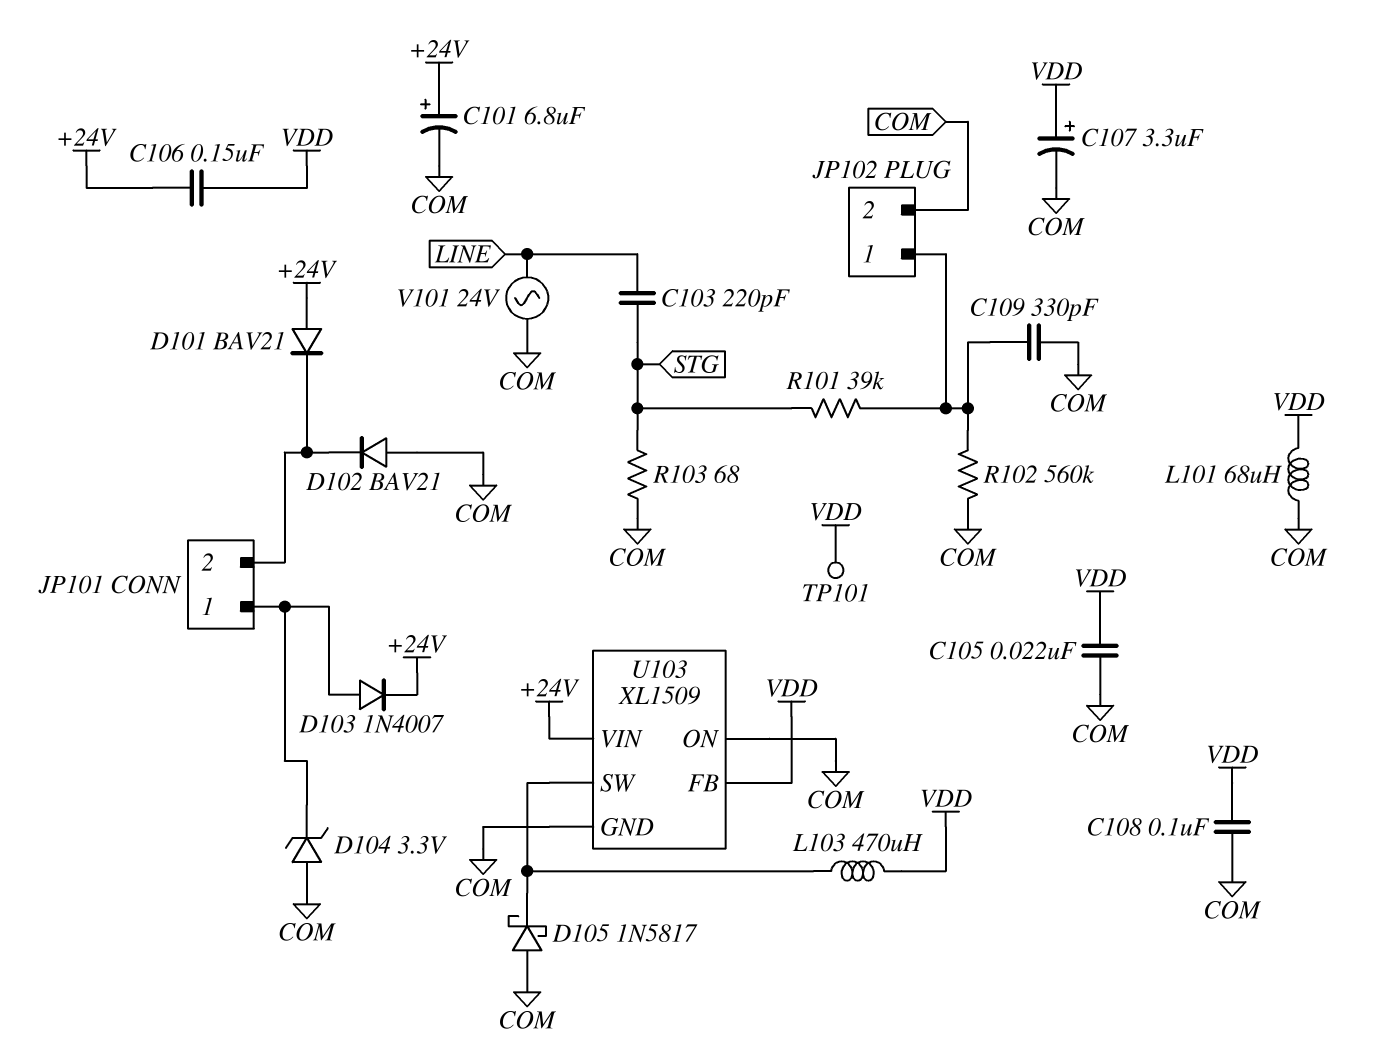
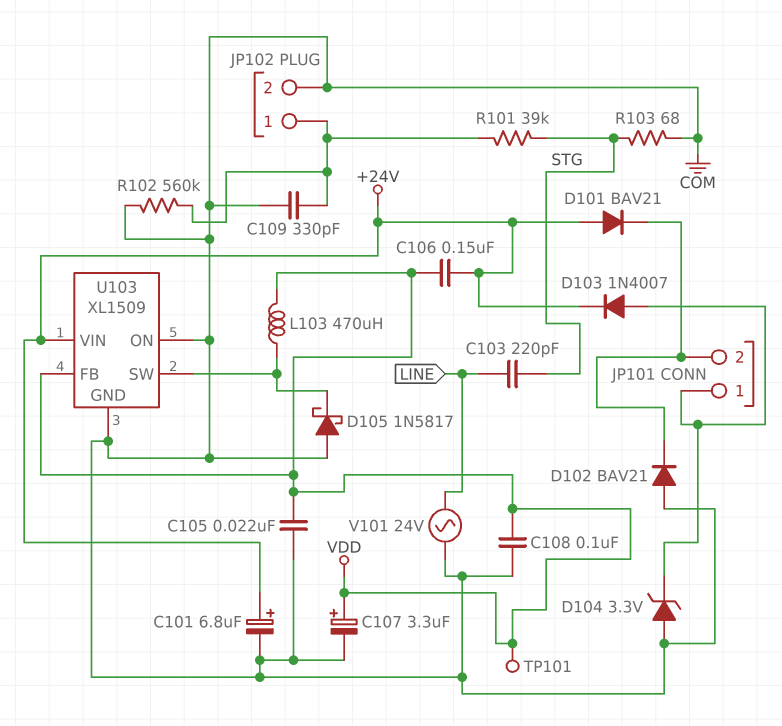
L101: 68uH (COM, VDD) -> none

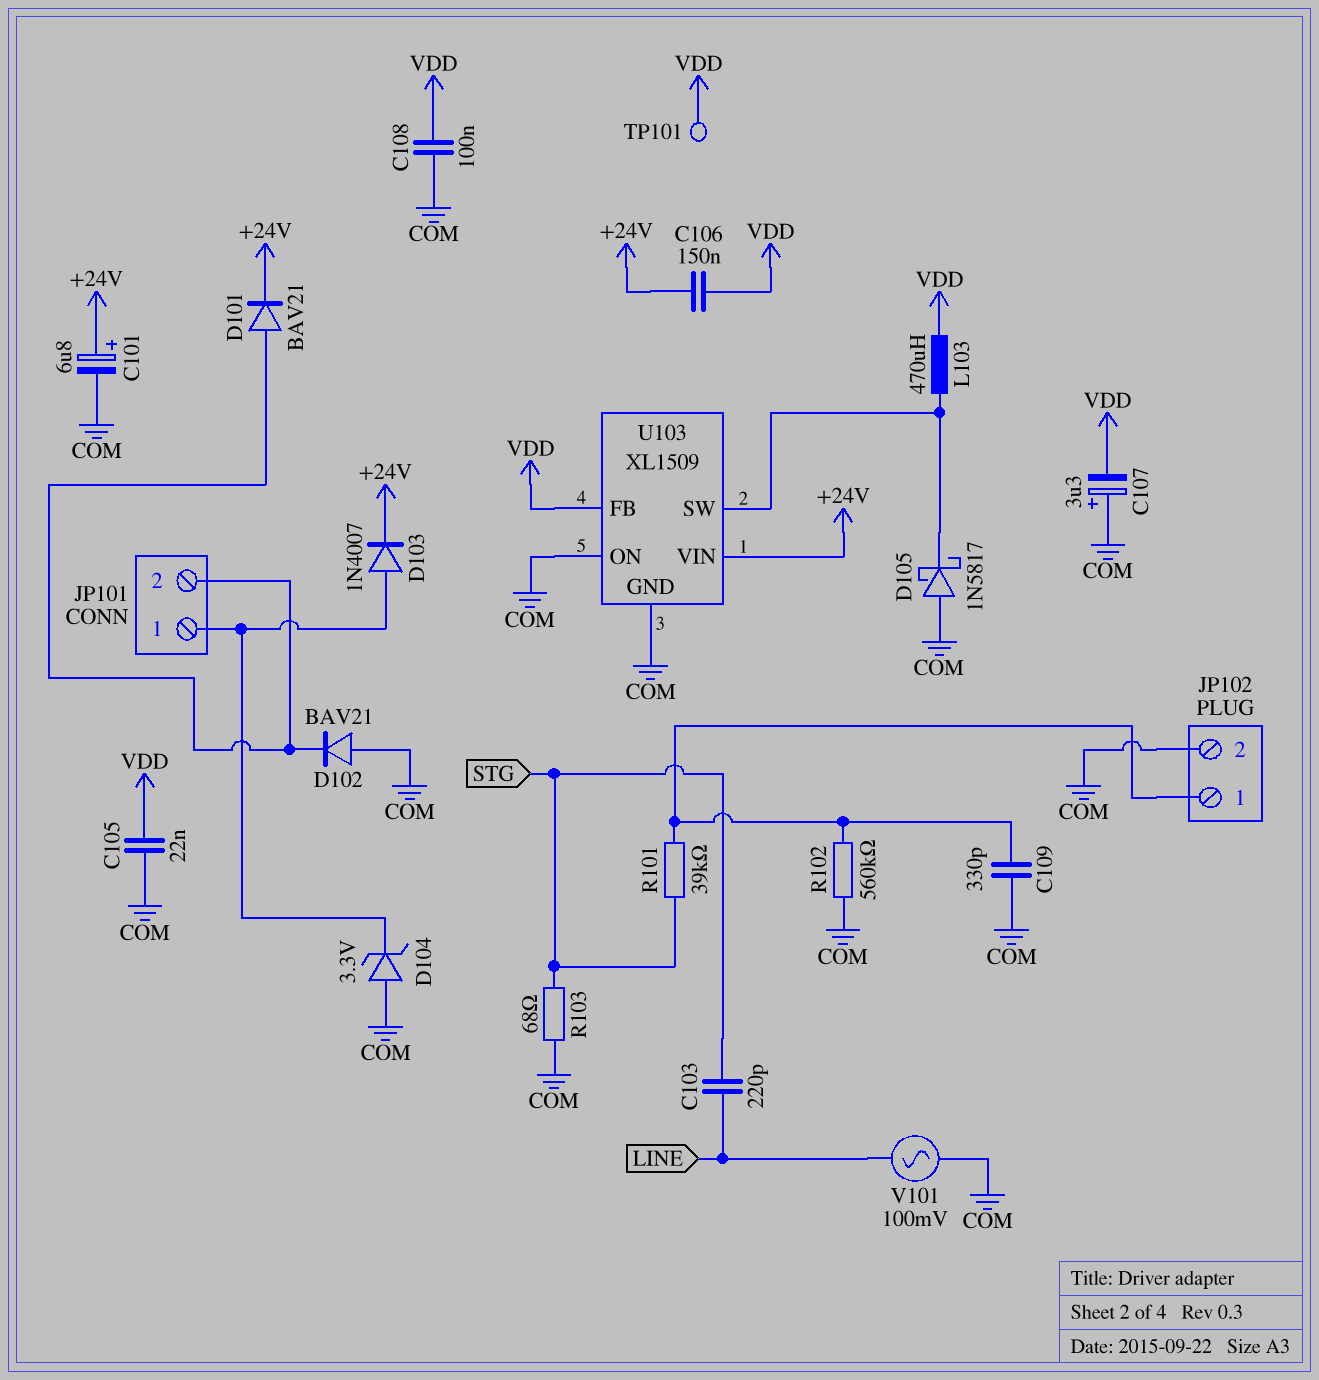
C107: 3.3uF (plus VDD, minus COM) -> 3.3uF (plus COM, minus VDD)
D101: diode BAV21 (A +24V, K JP101/2) -> diode BAV21 (A JP101/2, K +24V)
V101: AC 24V (COM, LINE) -> AC 100mV (COM, LINE)

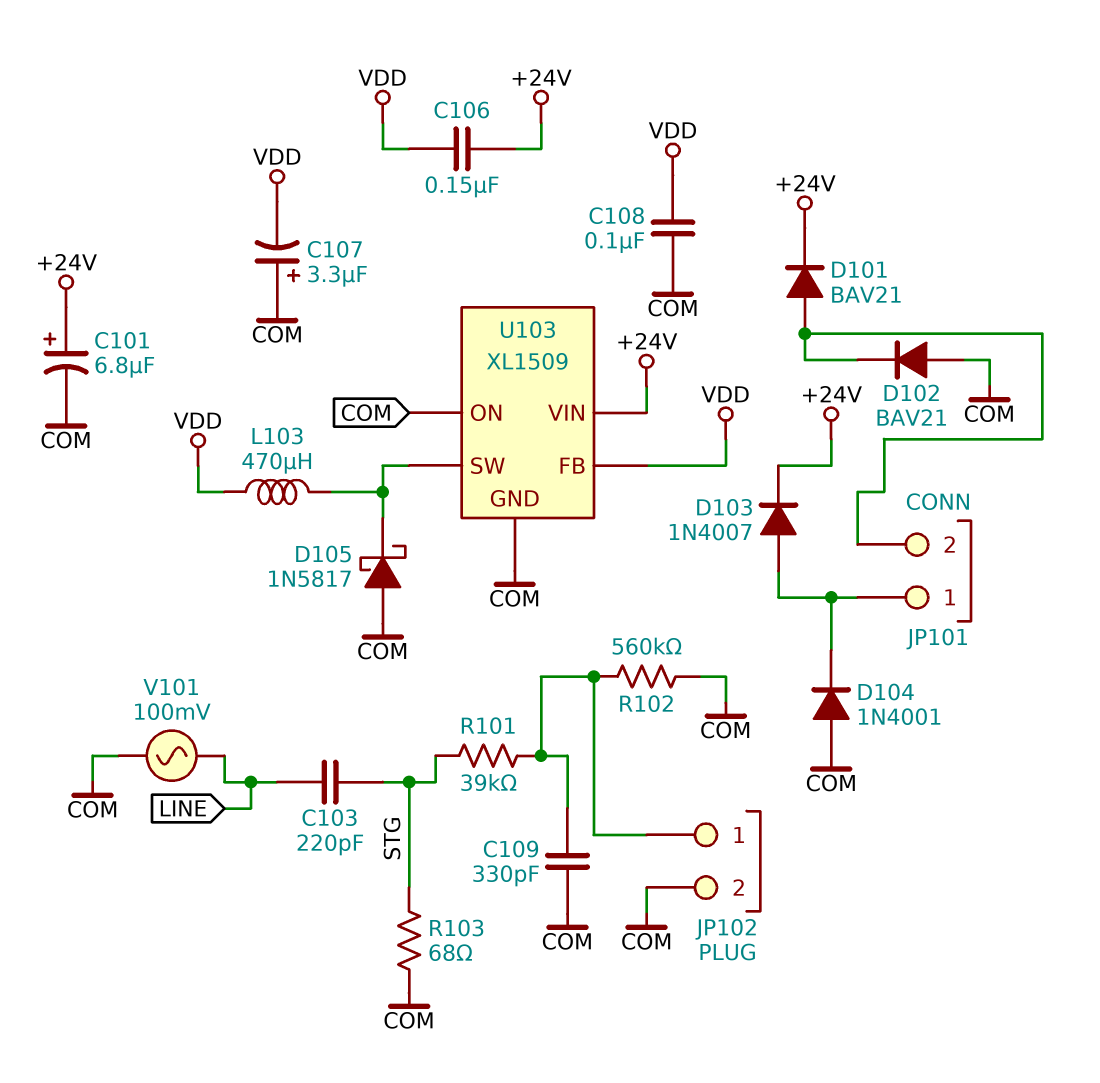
C105: 22nF (COM, VDD) -> none
D104: zener 3.3V (A COM, K JP101/1) -> diode 1N4001 (A COM, K JP101/1)
TP101: test point (VDD) -> none

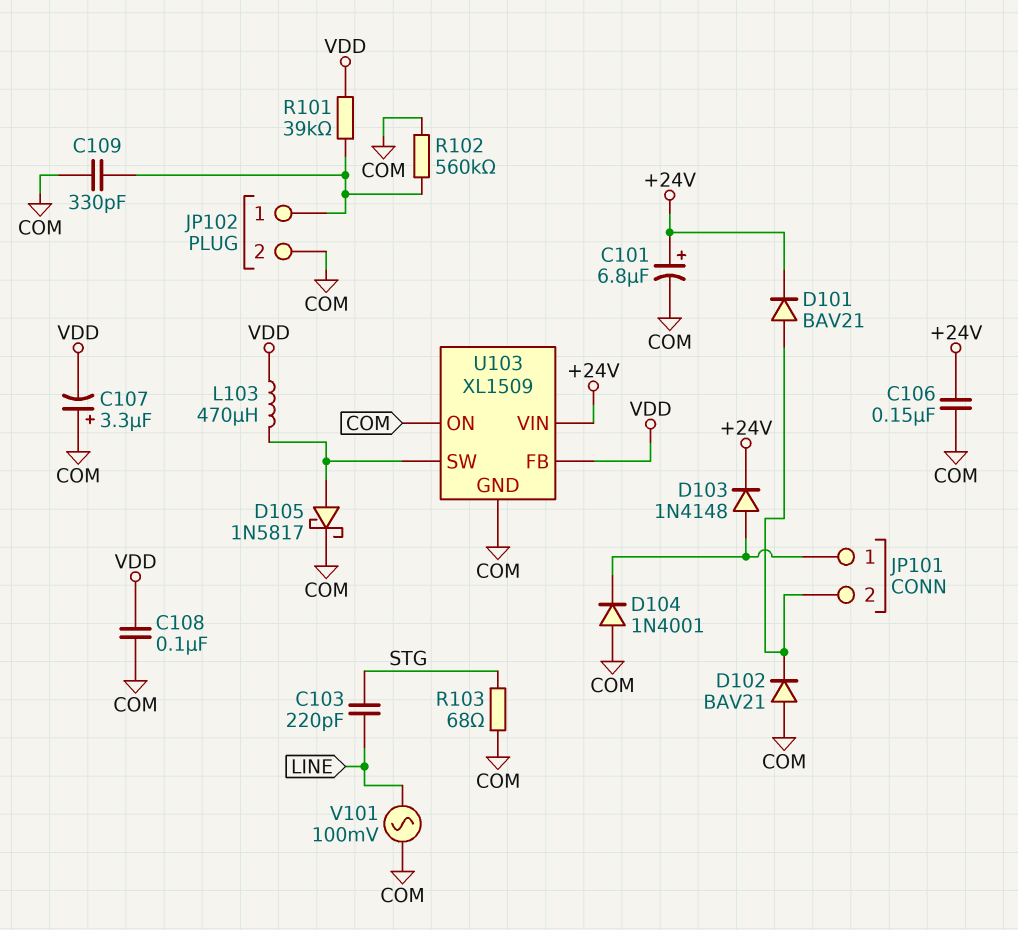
C106: 150nF (+24V, VDD) -> 150nF (+24V, COM)
D103: diode 1N4007 (A JP101/1, K +24V) -> diode 1N4148 (A JP101/1, K +24V)
D105: schottky 1N5817 (A COM, K U103/SW) -> schottky 1N5817 (A U103/SW, K COM)
R101: 39k (JP102/1, STG) -> 39k (JP102/1, VDD)

